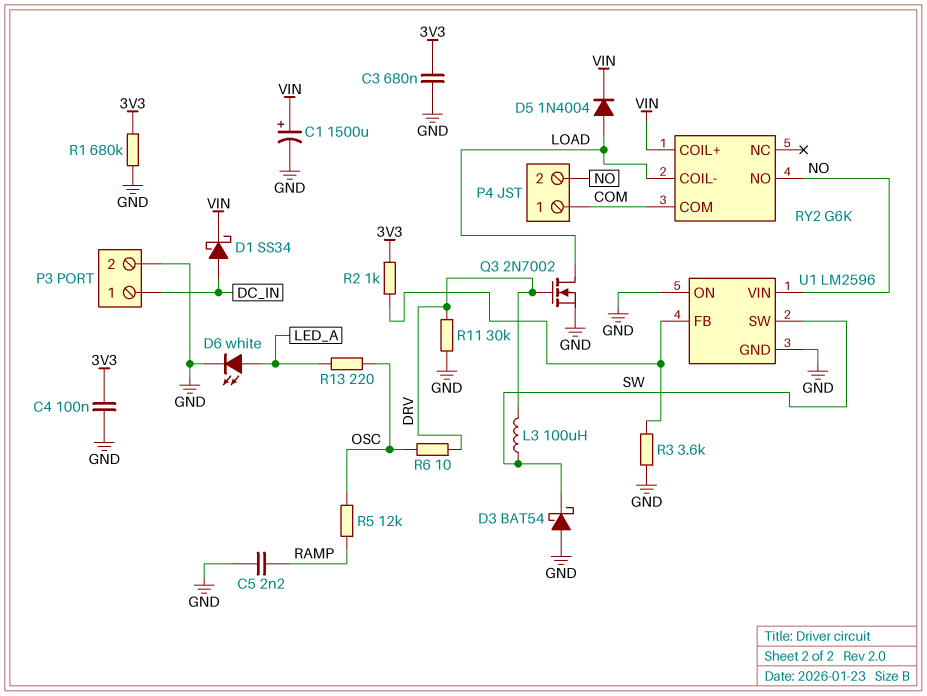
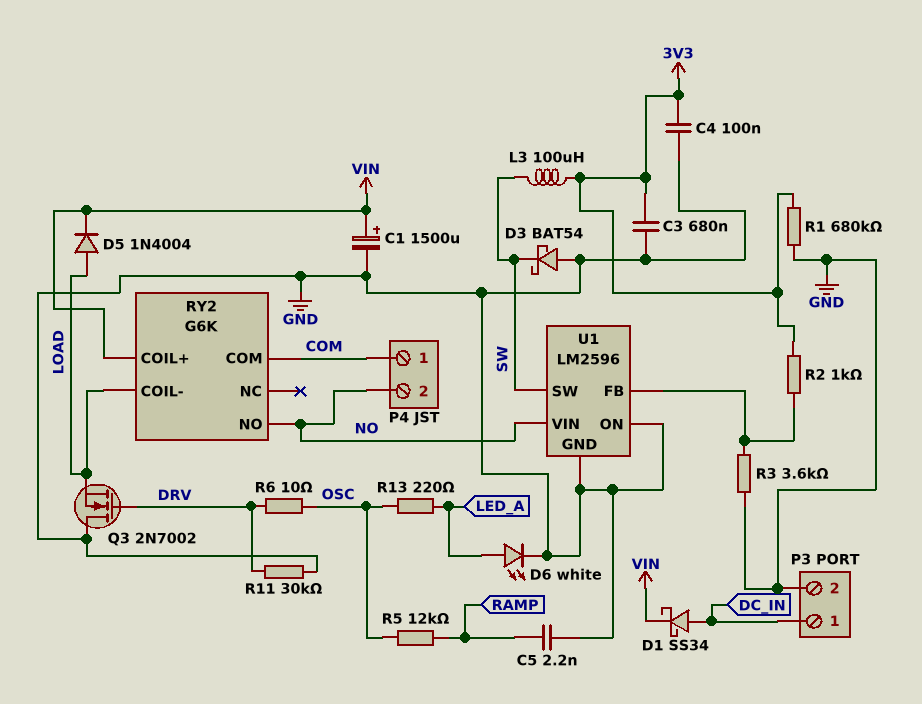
L3: 100uH (DRV, SW) -> 100uH (3V3, SW)
Q3: NMOS 2N7002 (G DRV, D LOAD, S GND) -> NMOS 2N7002 (G DRV, D GND, S LOAD)

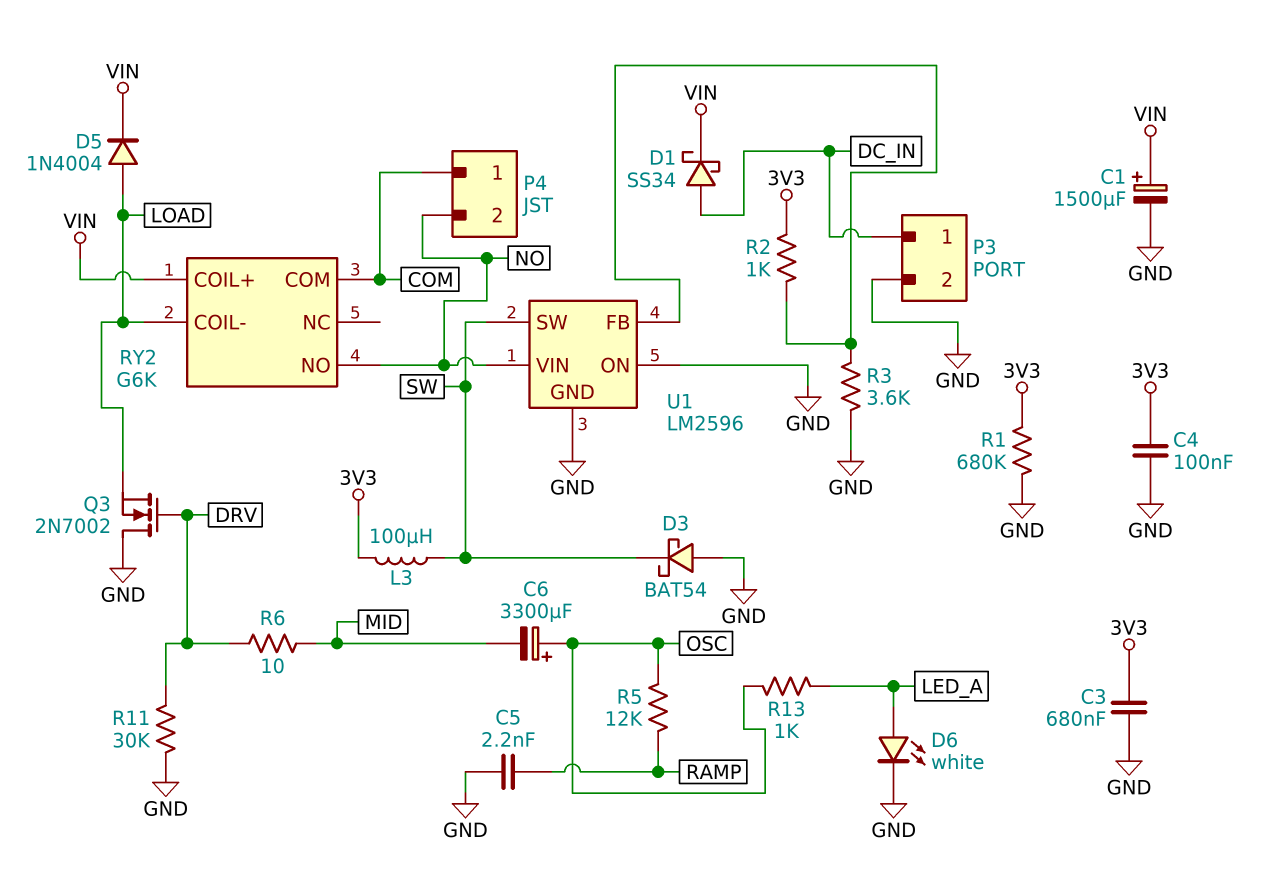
C6: none -> 3300uF (plus OSC, minus MID)
R6: 10 (DRV, OSC) -> 10 (DRV, MID)
R13: 220 (LED_A, OSC) -> 1k (LED_A, OSC)

